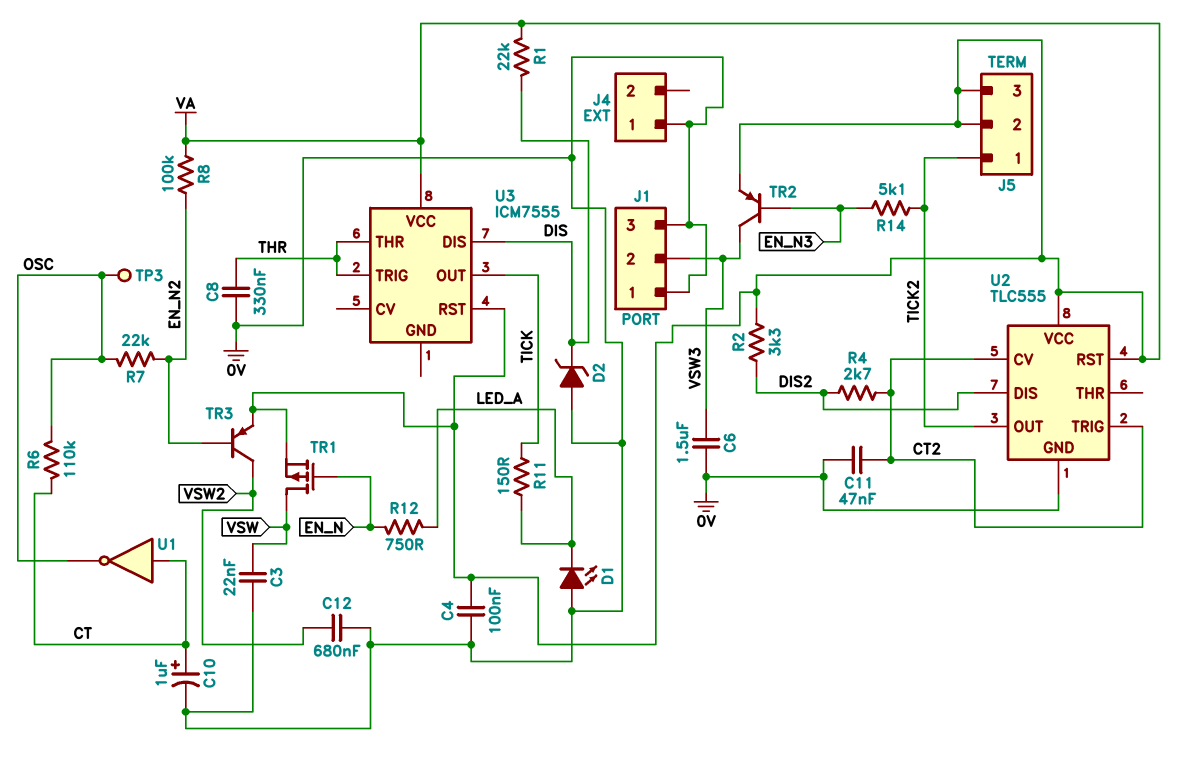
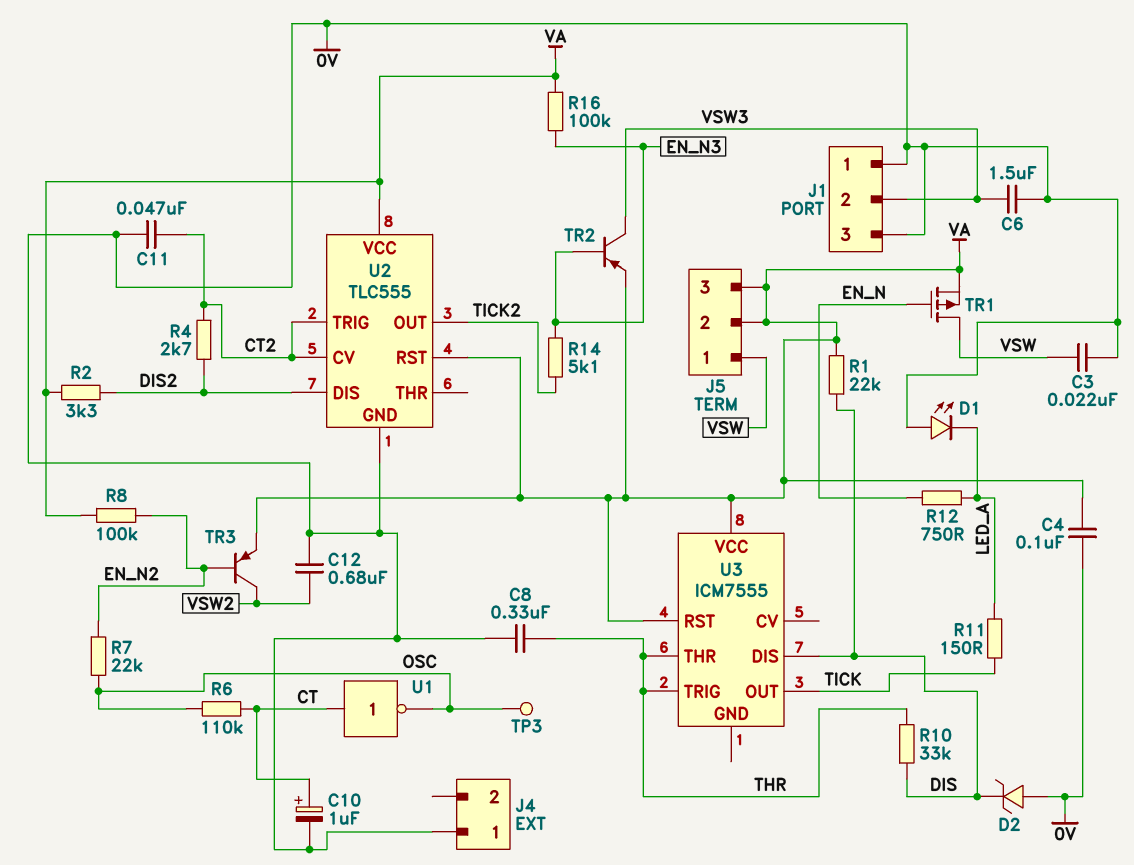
J5 pin 1: TICK2 -> VSW
R10: none -> 33k (DIS, THR)
R16: none -> 100k (EN_N3, VA)

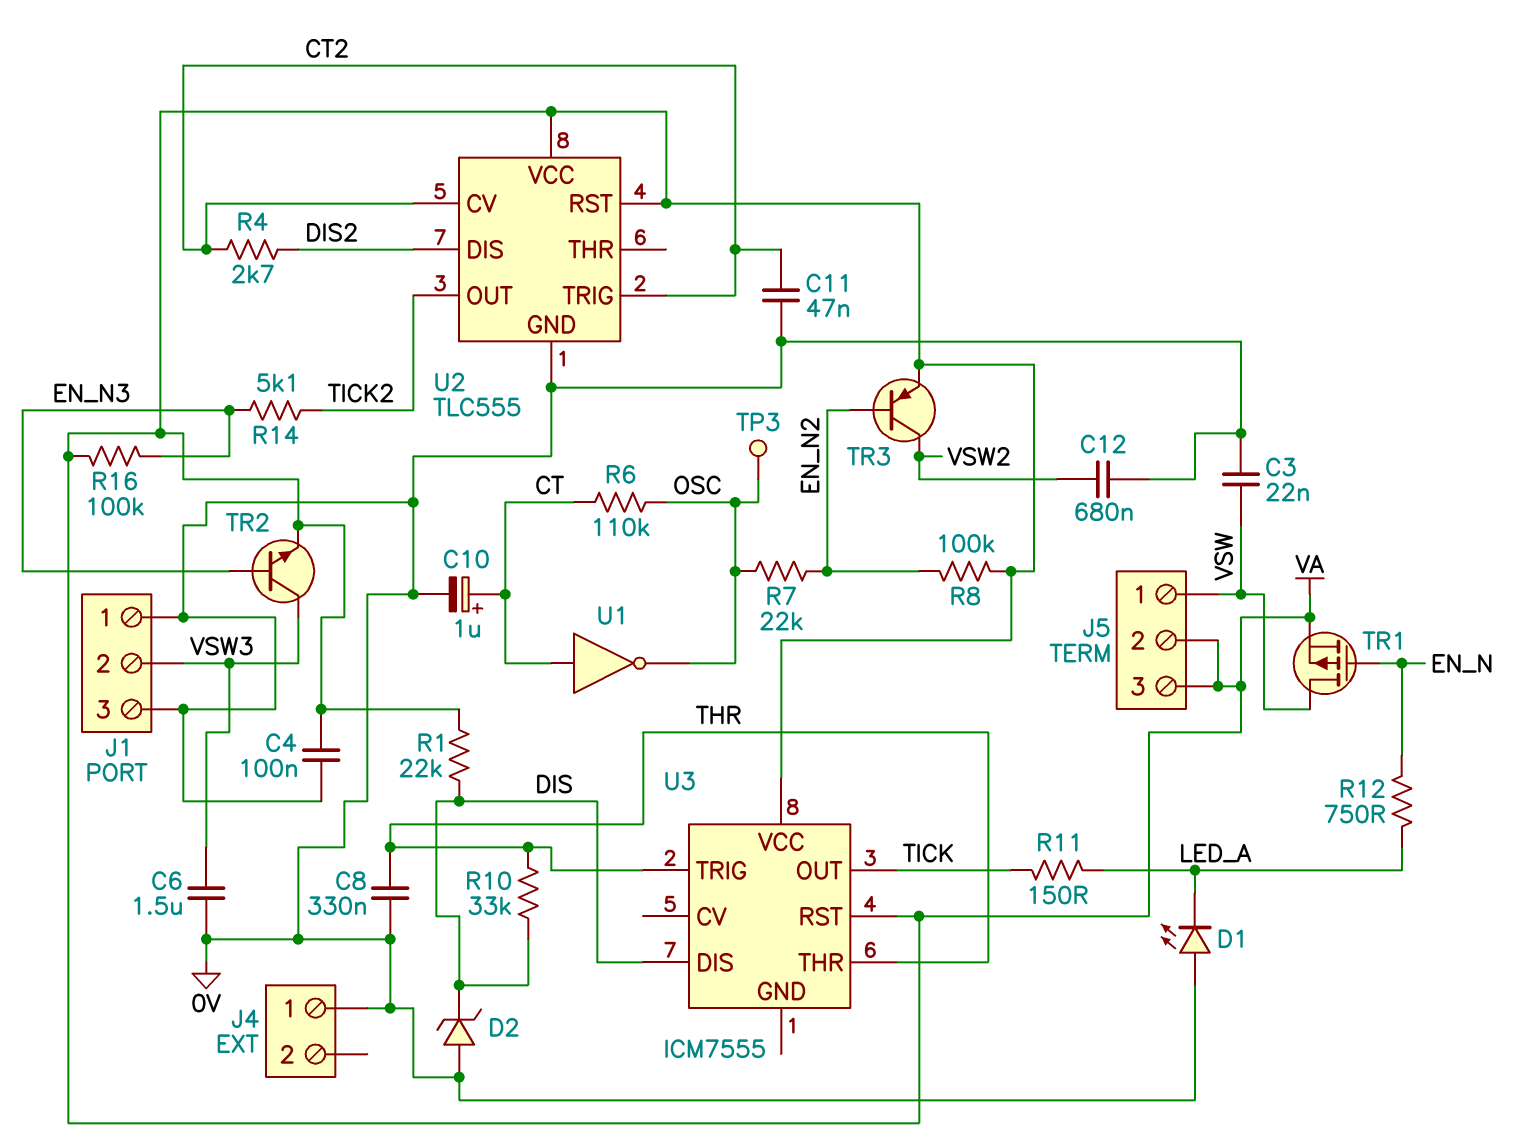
R2: 3.3k (DIS2, VA) -> none
TR2: PNP (B EN_N3, C VSW3, E VA) -> NPN (B EN_N3, C VSW3, E VA)

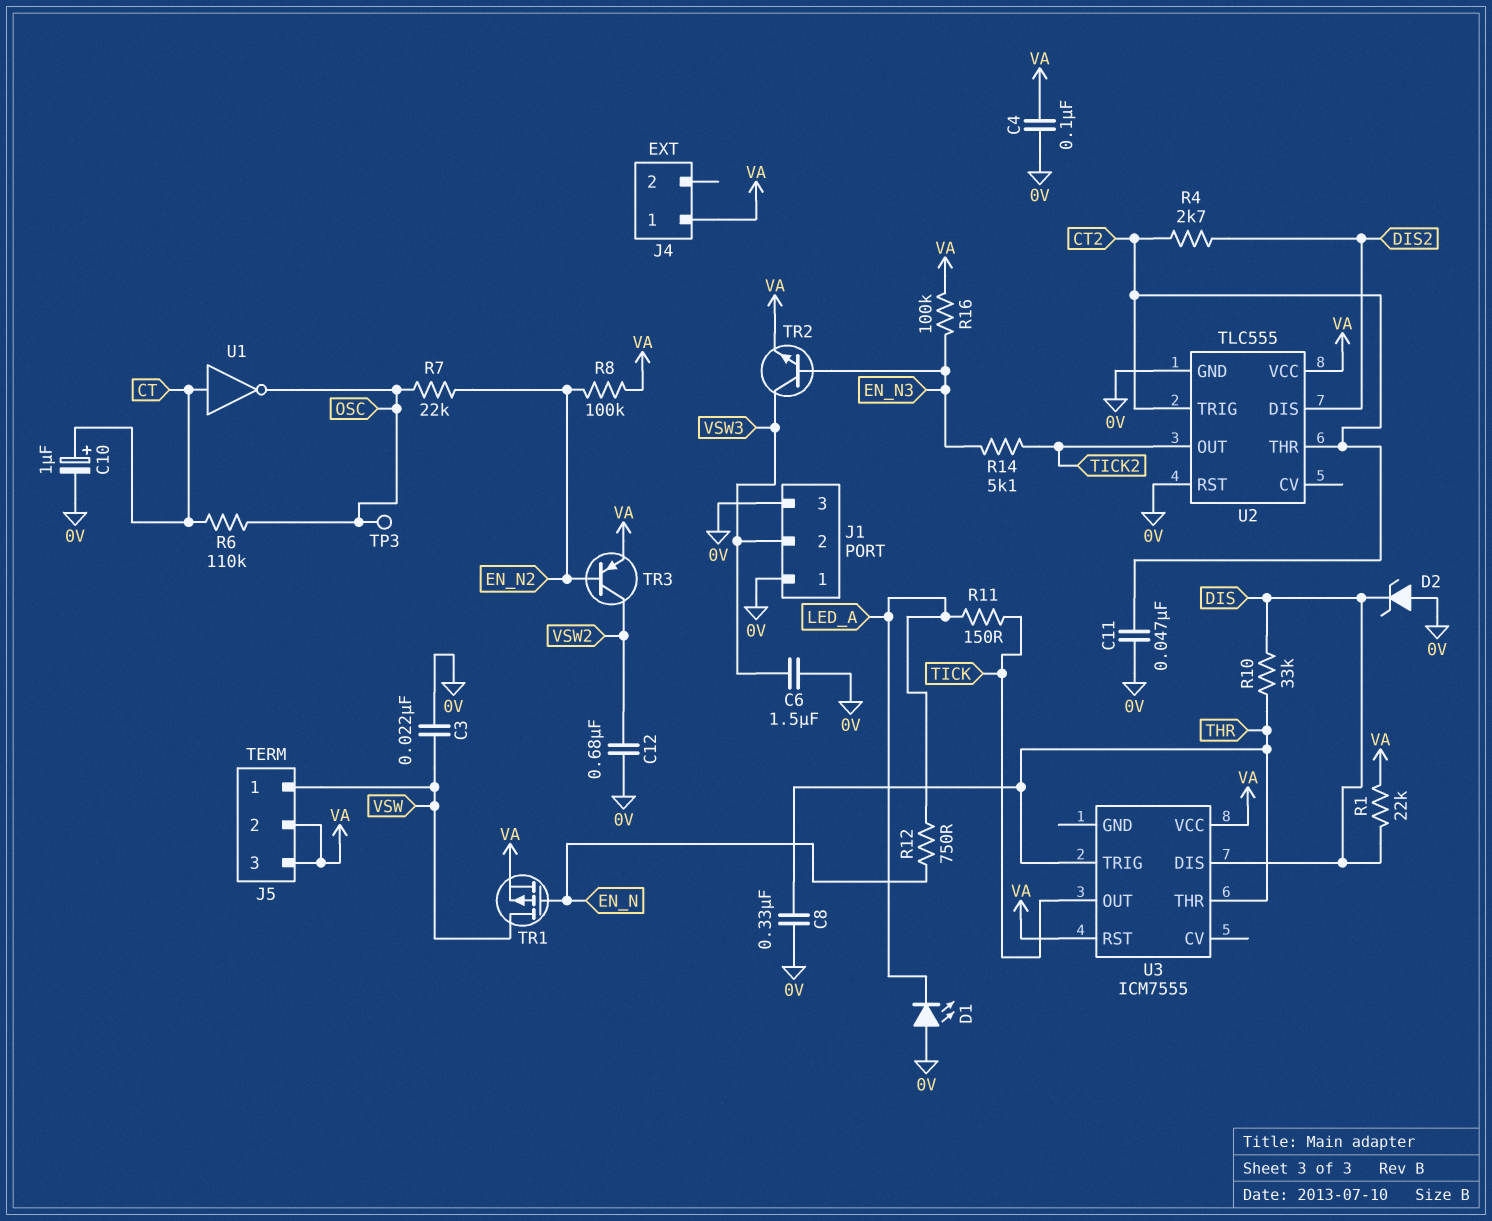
J4 pin 1: 0V -> VA
U2 pin CV: CT2 -> none
U2 pin RST: VA -> 0V
U2 pin THR: none -> CT2

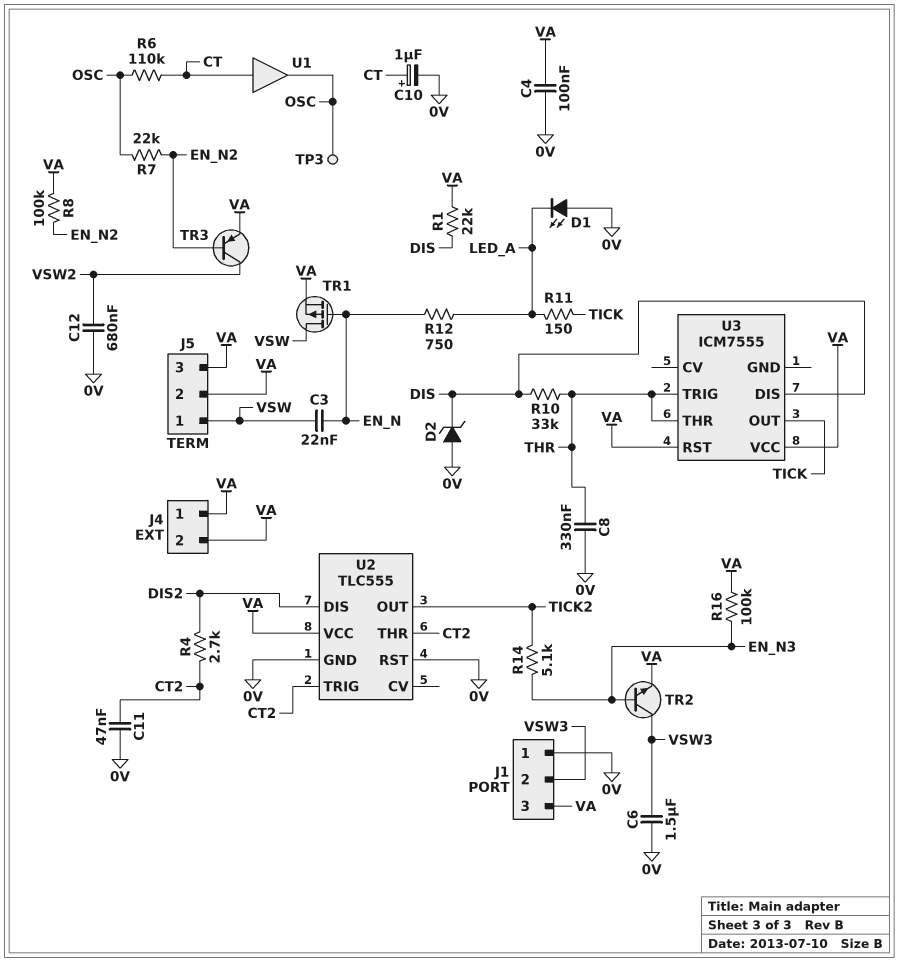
C3: 22nF (0V, VSW) -> 22nF (EN_N, VSW)
J1 pin 3: 0V -> VA
J4 pin 2: none -> VA
U1: NOT (in CT, out OSC) -> buffer (in CT, out OSC)

